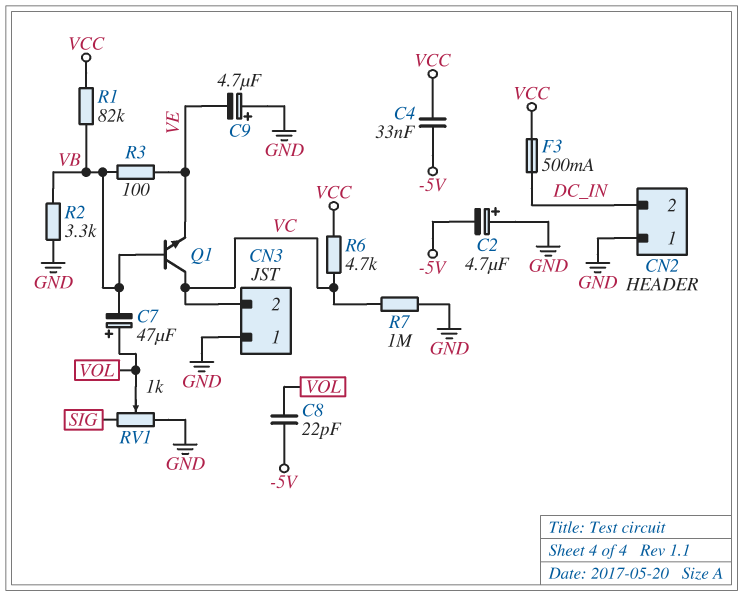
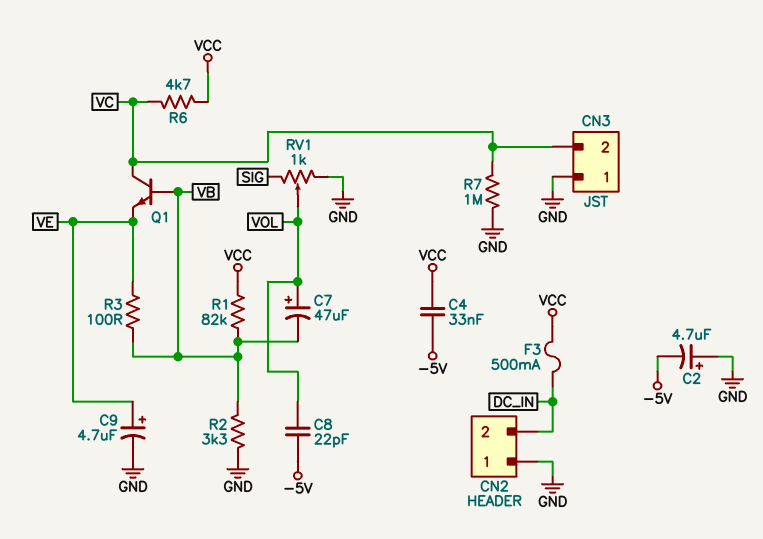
C9: 4.7uF (plus GND, minus VE) -> 4.7uF (plus VE, minus GND)

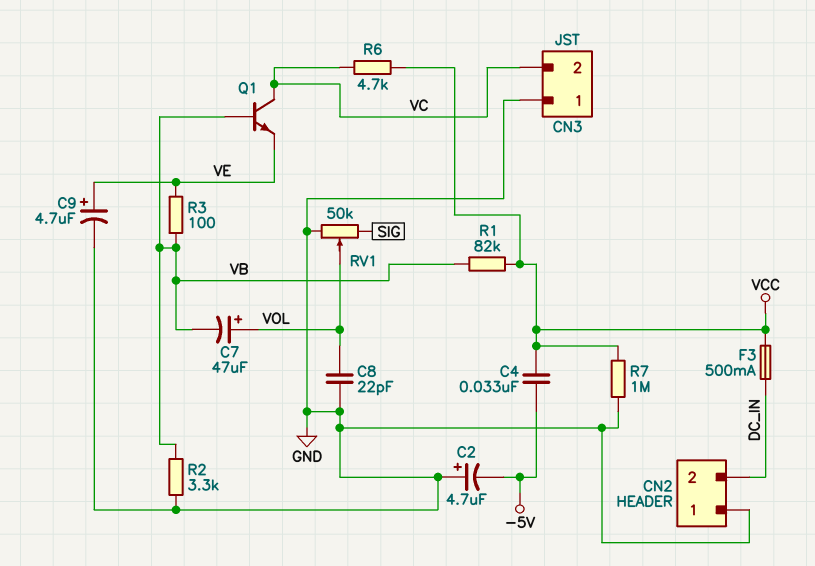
C8: 22pF (-5V, VOL) -> 22pF (GND, VOL)
R7: 1M (GND, VC) -> 1M (GND, VCC)
RV1: 1k (GND, SIG, wiper VOL) -> 50k (GND, SIG, wiper VOL)

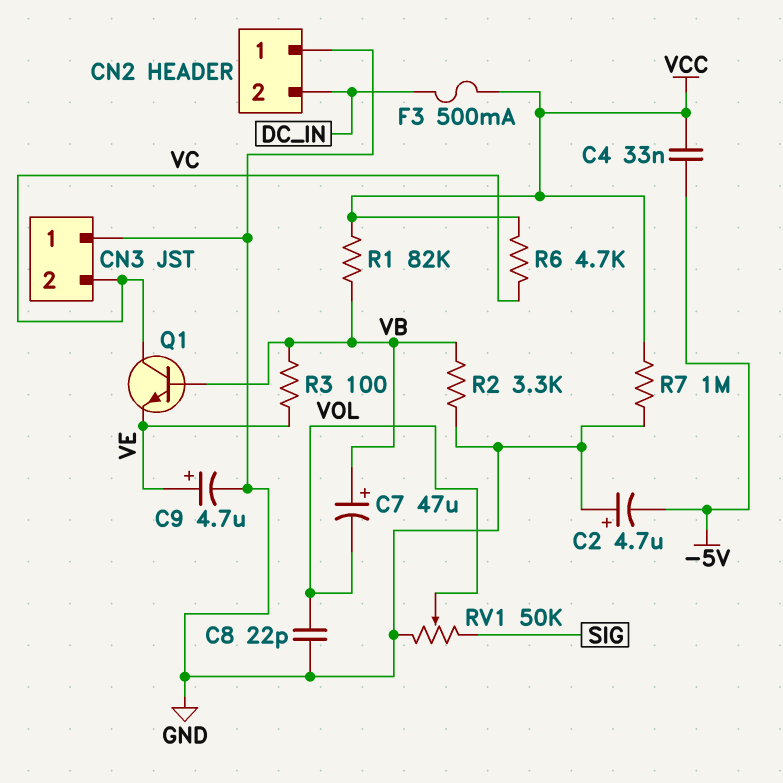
C7: 47uF (plus VOL, minus VB) -> 47uF (plus VB, minus VOL)

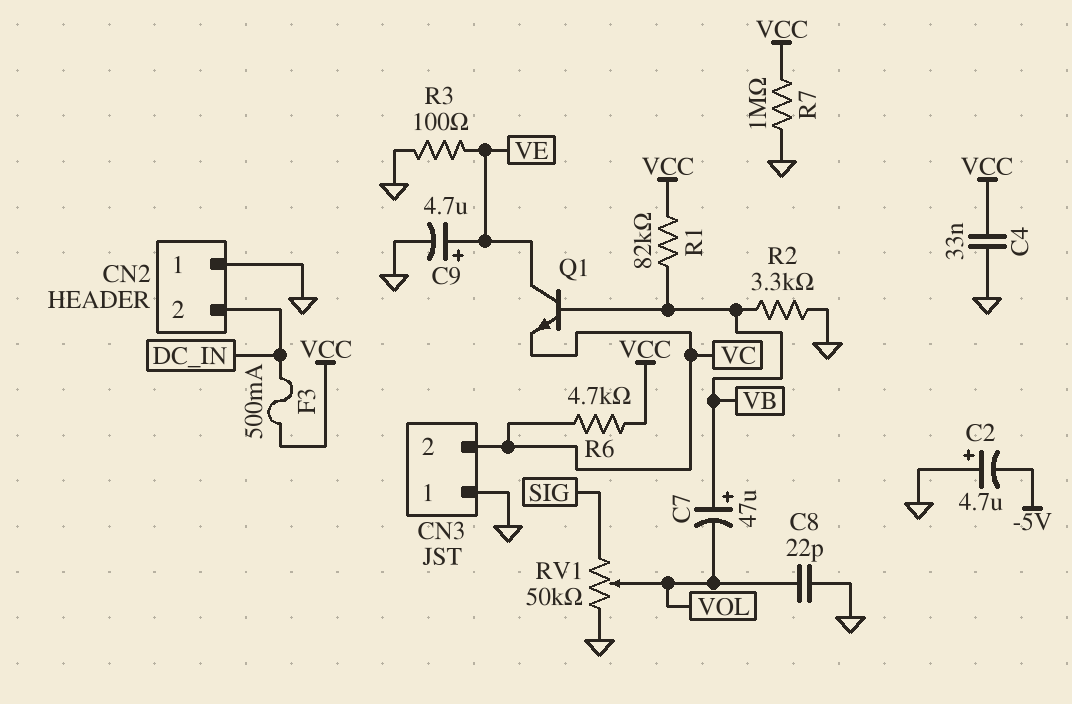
C4: 33nF (-5V, VCC) -> 33nF (GND, VCC)
Q1: NPN (B VB, C VC, E VE) -> NPN (B VB, C VE, E VC)
R3: 100 (VB, VE) -> 100 (GND, VE)

